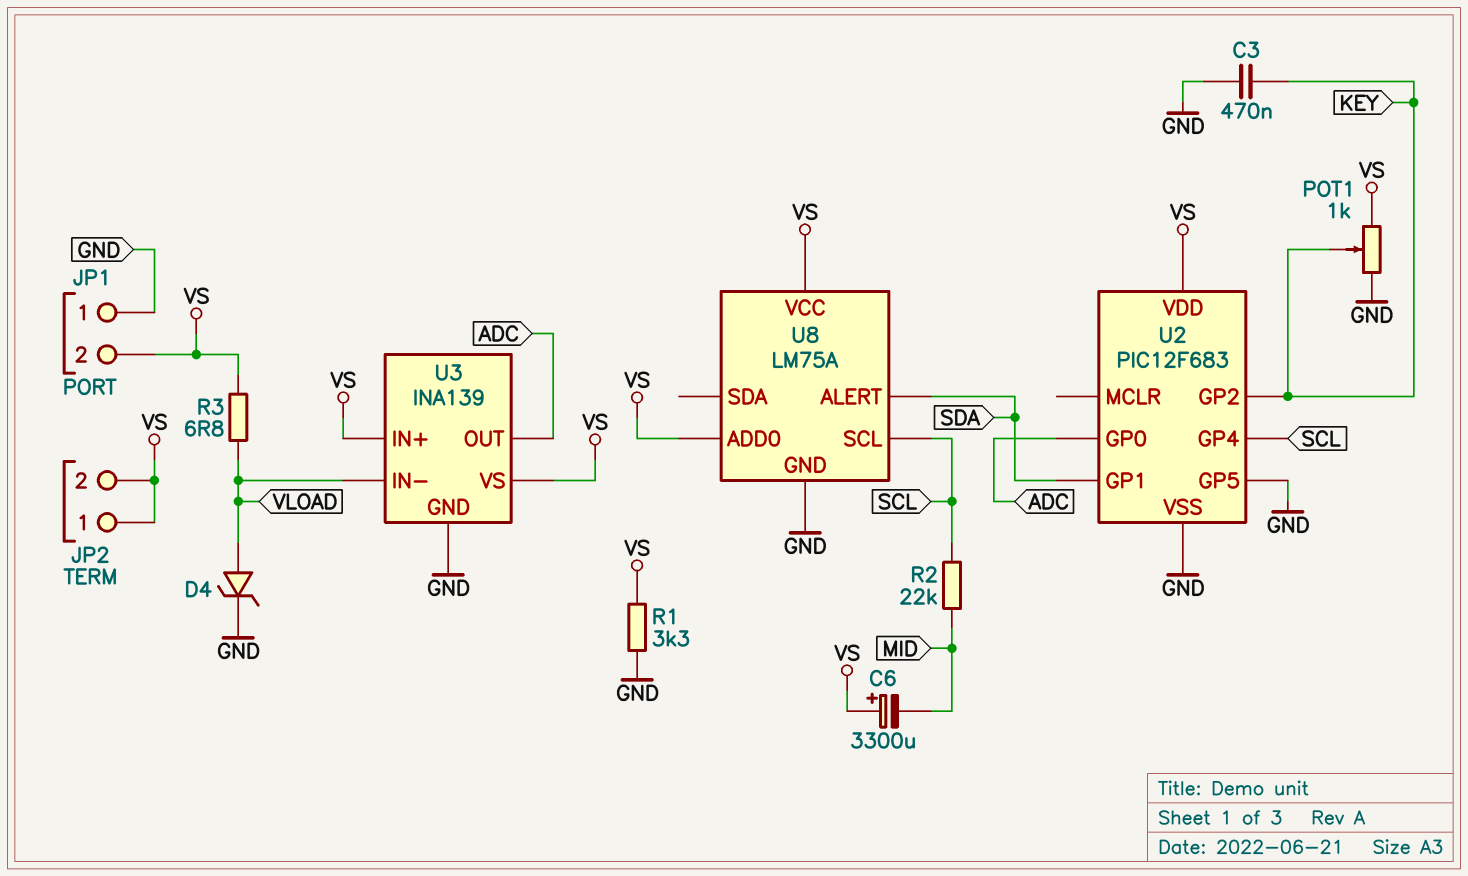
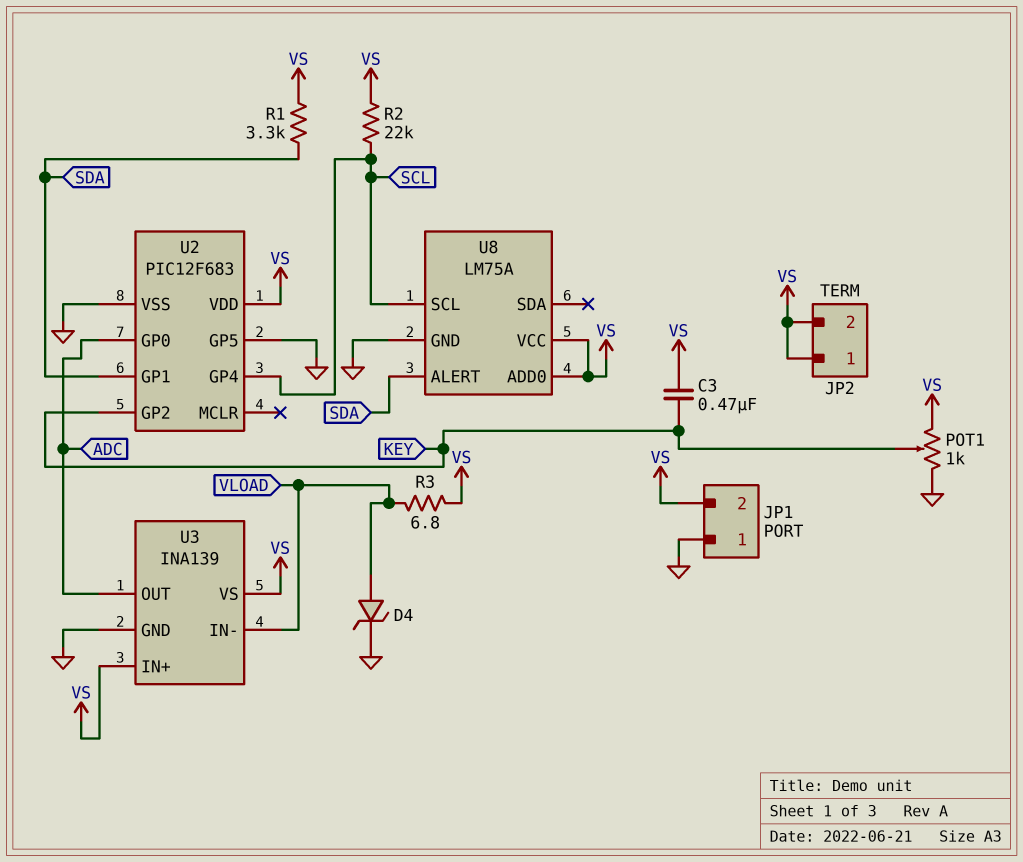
C3: 470nF (GND, KEY) -> 470nF (KEY, VS)
C6: 3300uF (plus VS, minus MID) -> none
R1: 3.3k (GND, VS) -> 3.3k (SDA, VS)
R2: 22k (MID, SCL) -> 22k (SCL, VS)

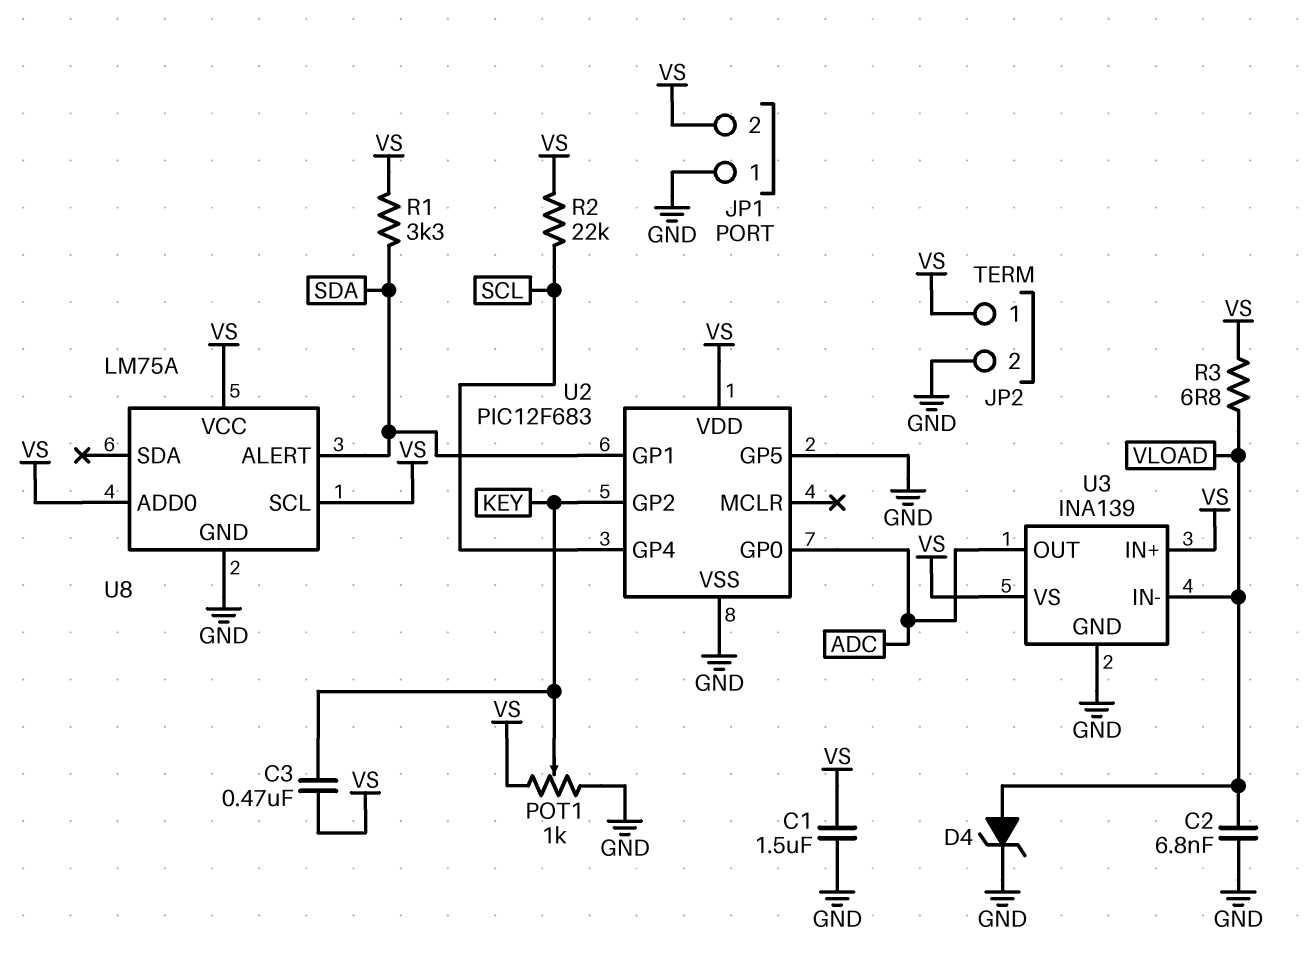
C1: none -> 1.5uF (GND, VS)
C2: none -> 6.8nF (GND, VLOAD)
JP2 pin 2: VS -> GND
U8 pin SCL: SCL -> VS

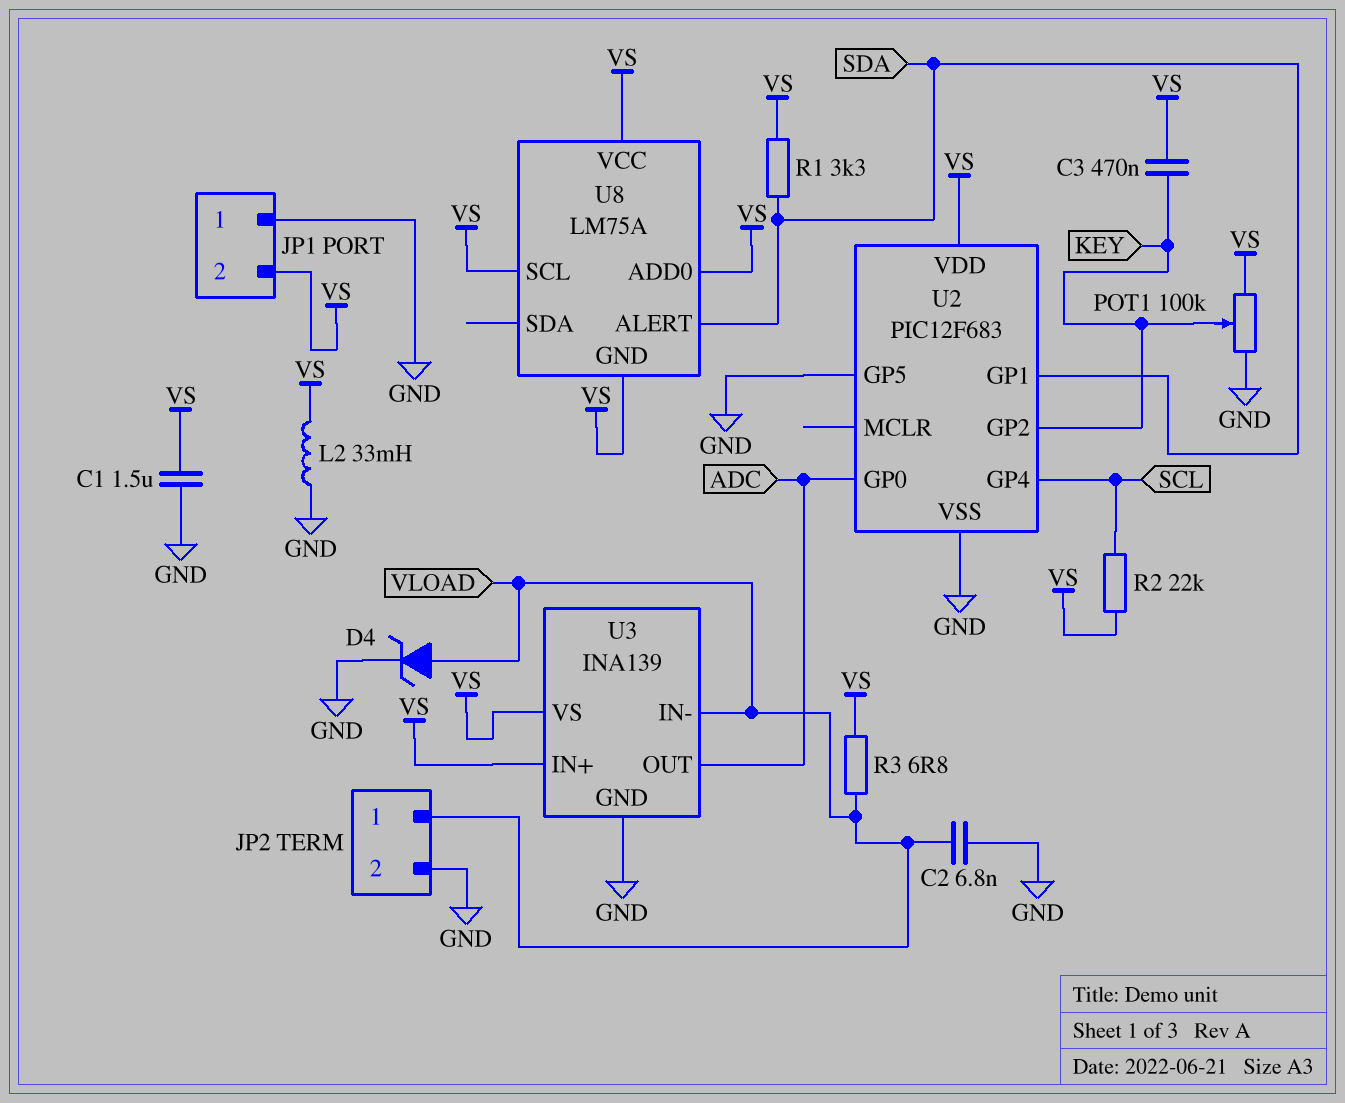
JP2 pin 1: VS -> VLOAD
L2: none -> 33mH (GND, VS)
POT1: 1k (GND, VS, wiper KEY) -> 100k (GND, VS, wiper KEY)
U8 pin GND: GND -> VS

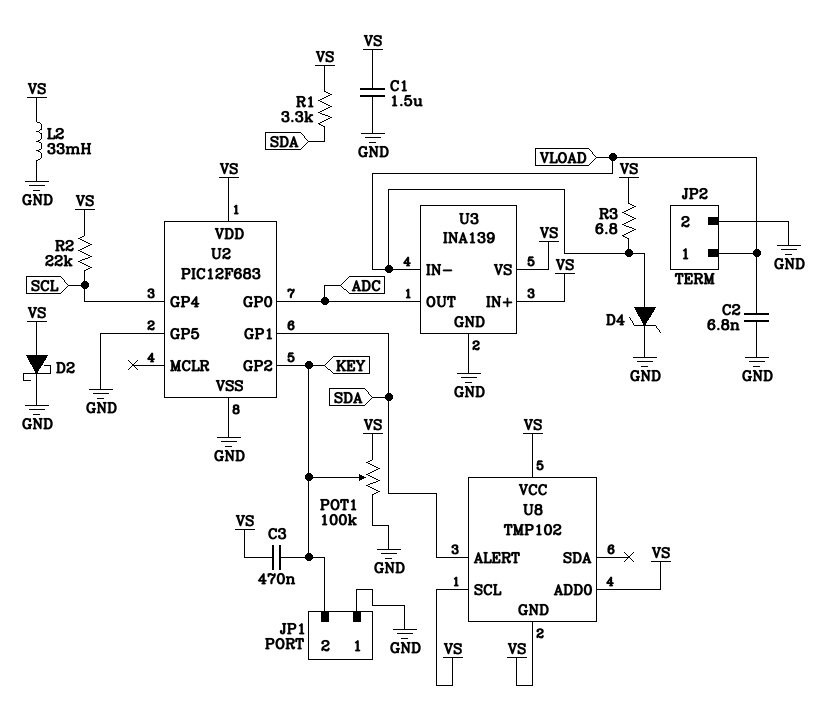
D2: none -> schottky (A VS, K GND)
JP1 pin 2: VS -> KEY
U8: LM75A -> TMP102

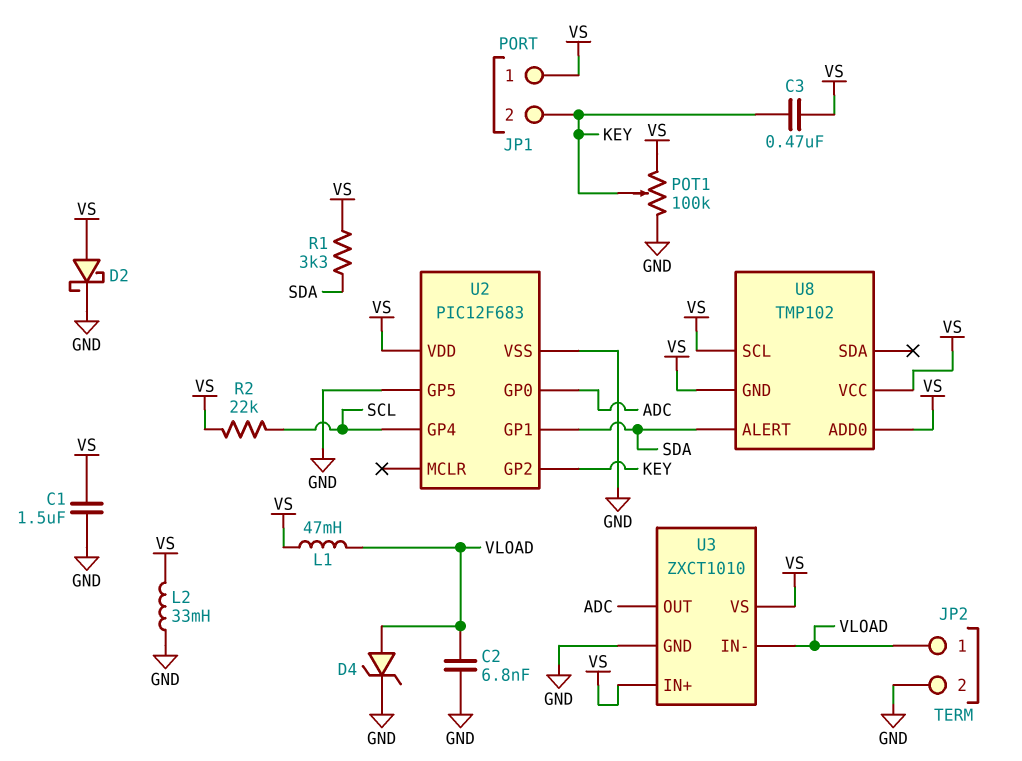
JP1 pin 1: GND -> VS
L1: none -> 47mH (VLOAD, VS)
R3: 6.8 (VLOAD, VS) -> none
U3: INA139 -> ZXCT1010

